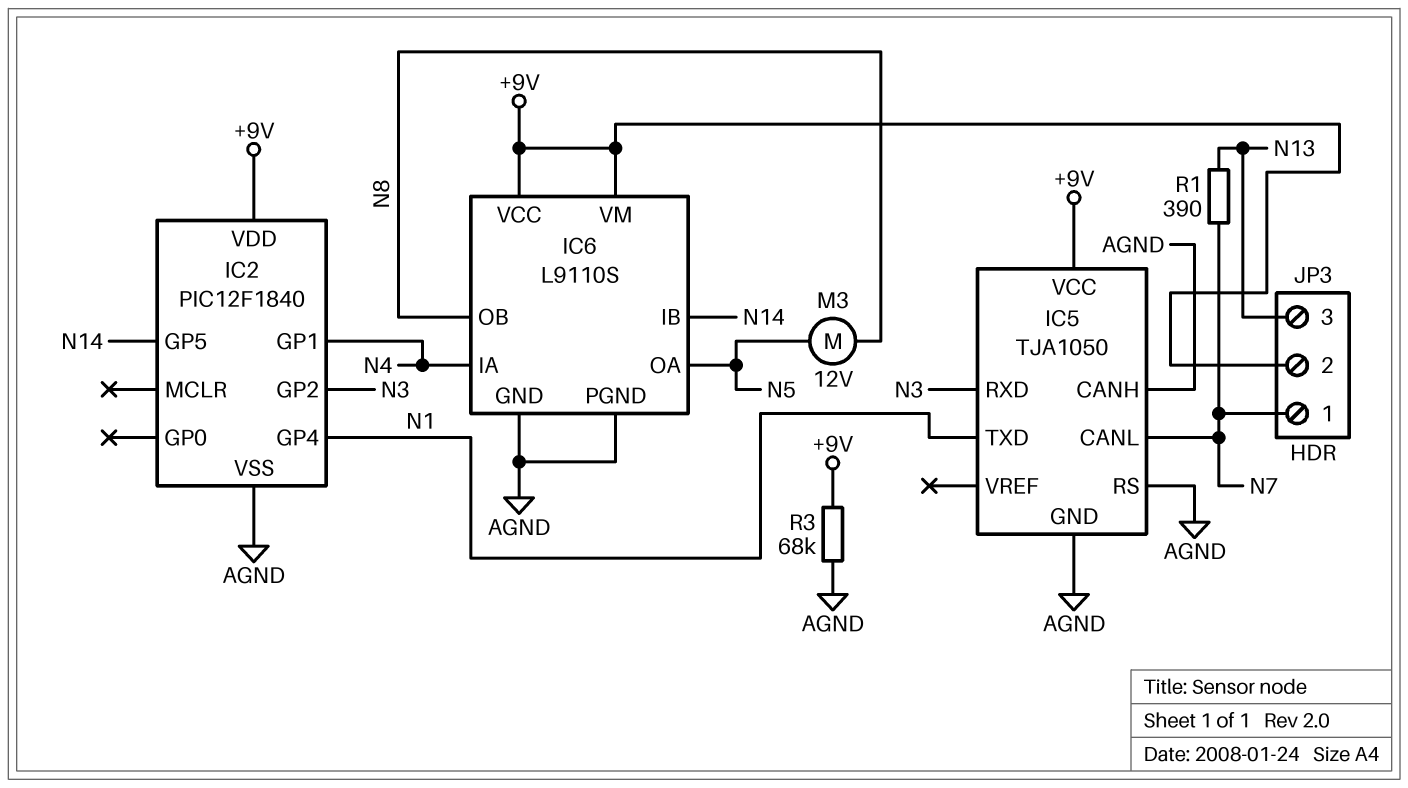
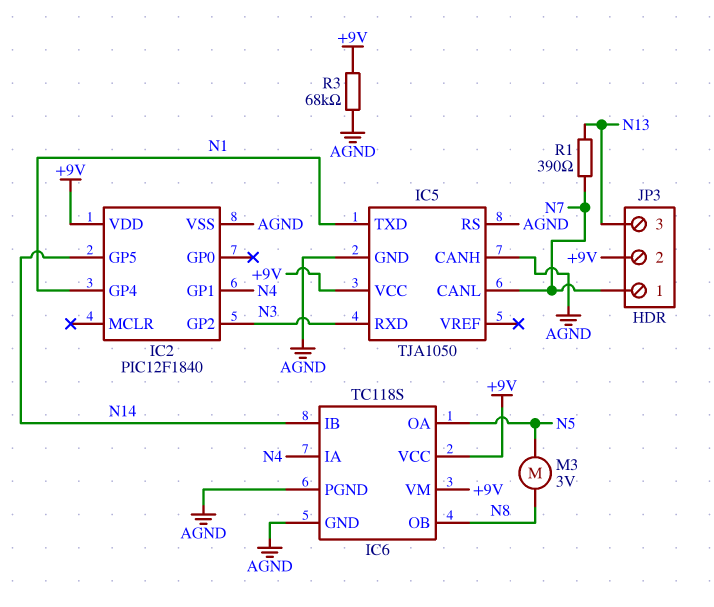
IC6: L9110S -> TC118S
M3: motor 12V (N5, N8) -> motor 3V (N5, N8)

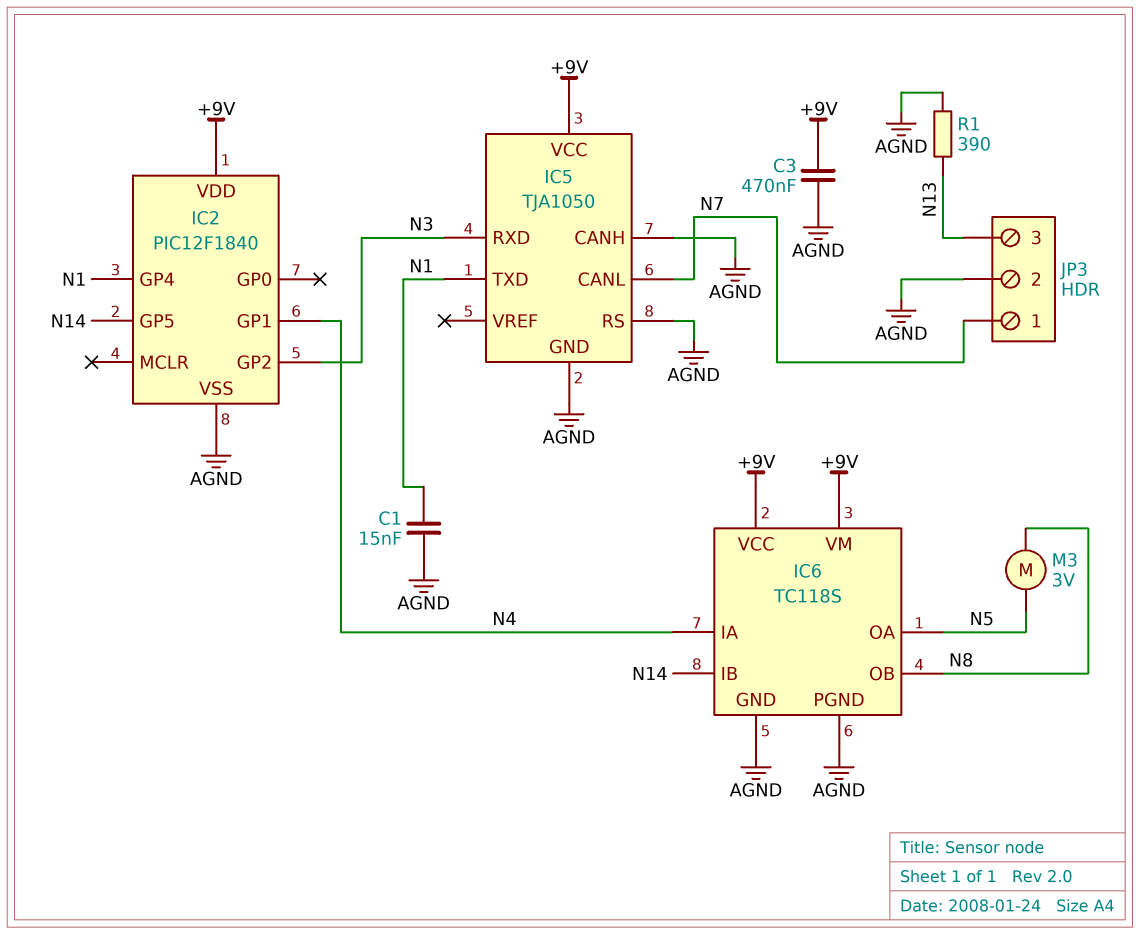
C1: none -> 15nF (AGND, N1)
C3: none -> 470nF (+9V, AGND)
JP3 pin 2: +9V -> AGND
R1: 390 (N7, N13) -> 390 (AGND, N13)
R3: 68k (+9V, AGND) -> none

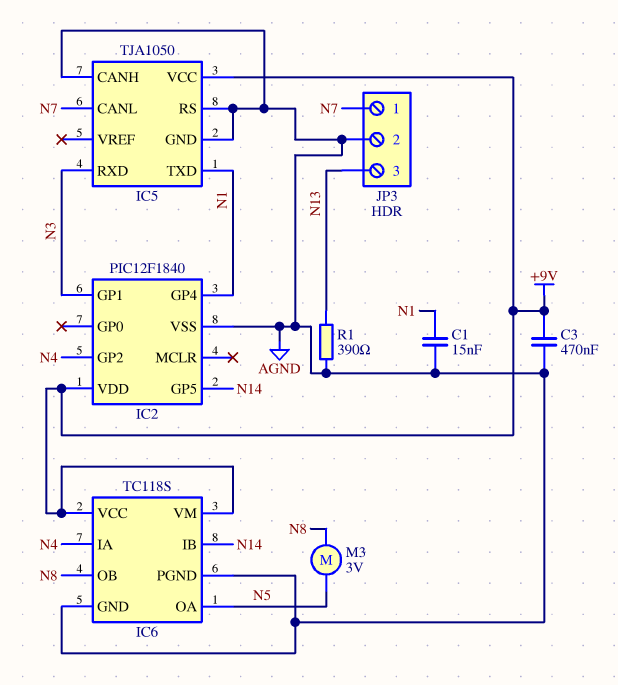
IC2 pin GP1: N4 -> N3
IC2 pin GP2: N3 -> N4

